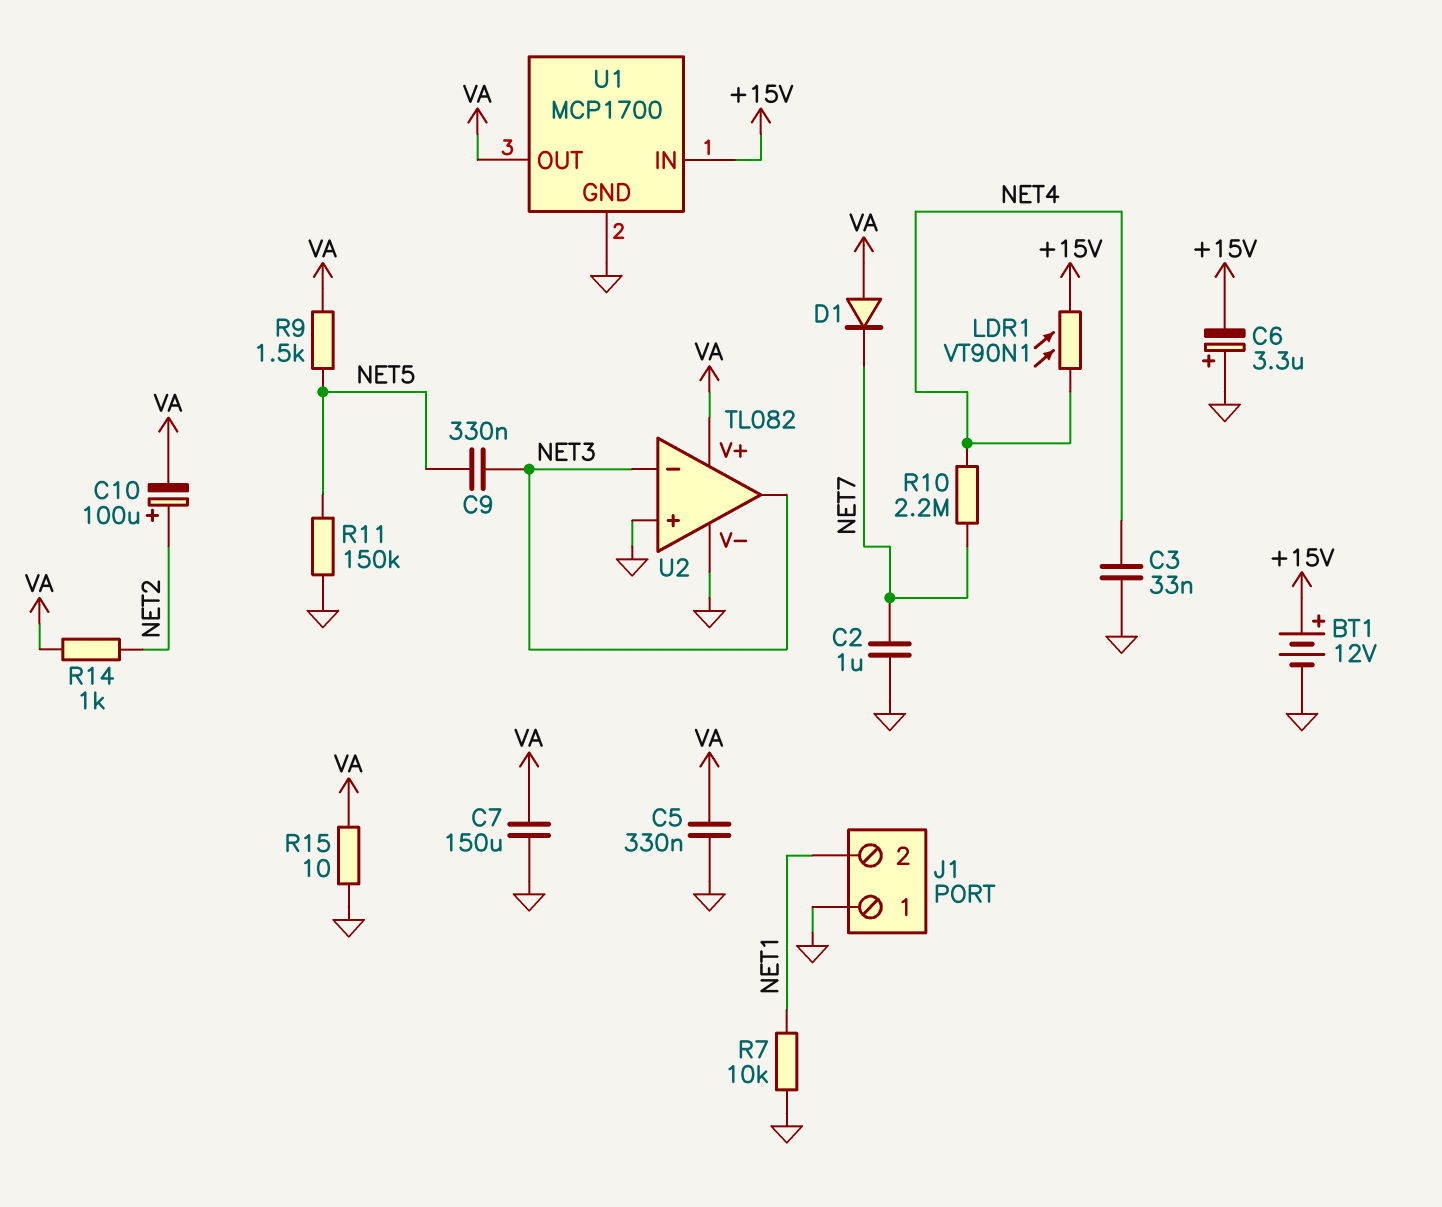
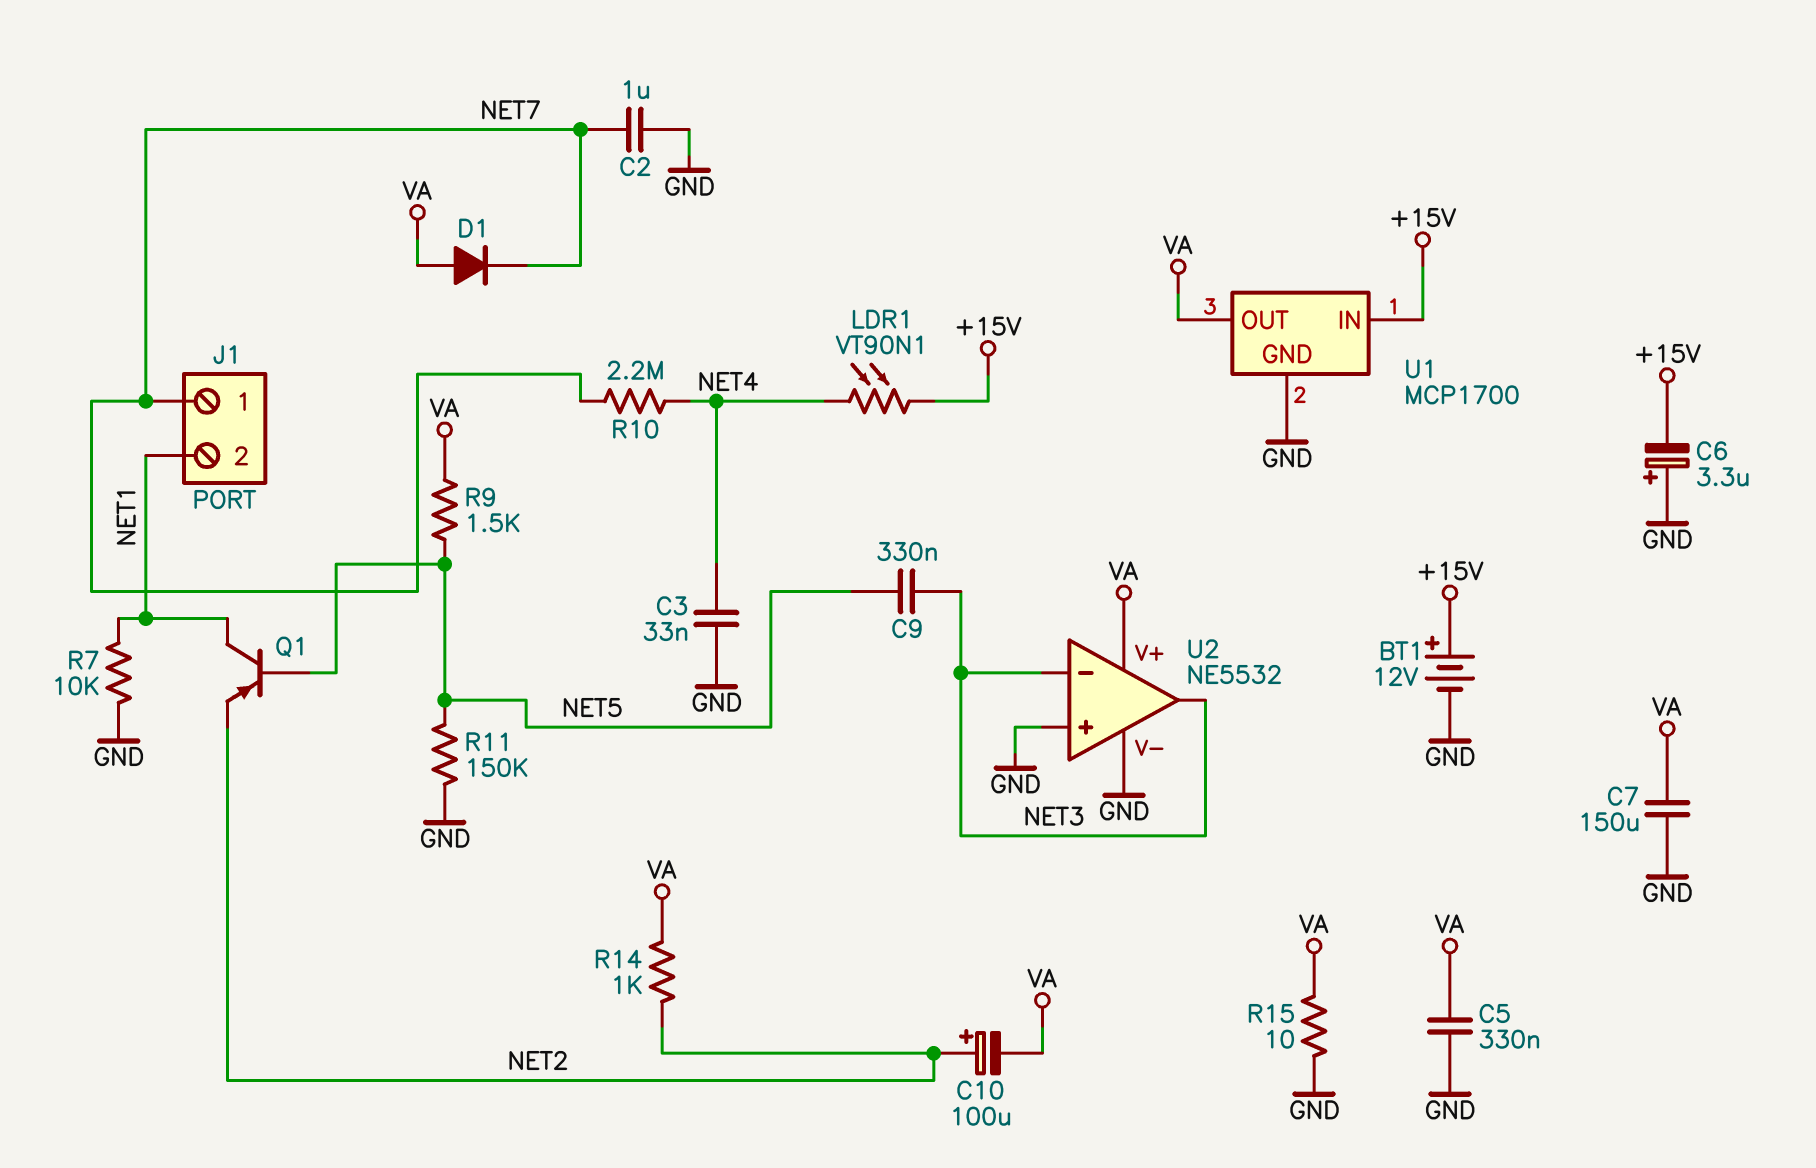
J1 pin 1: GND -> NET7
Q1: none -> PNP (B NET5, C NET1, E NET2)
U2: TL082 -> NE5532

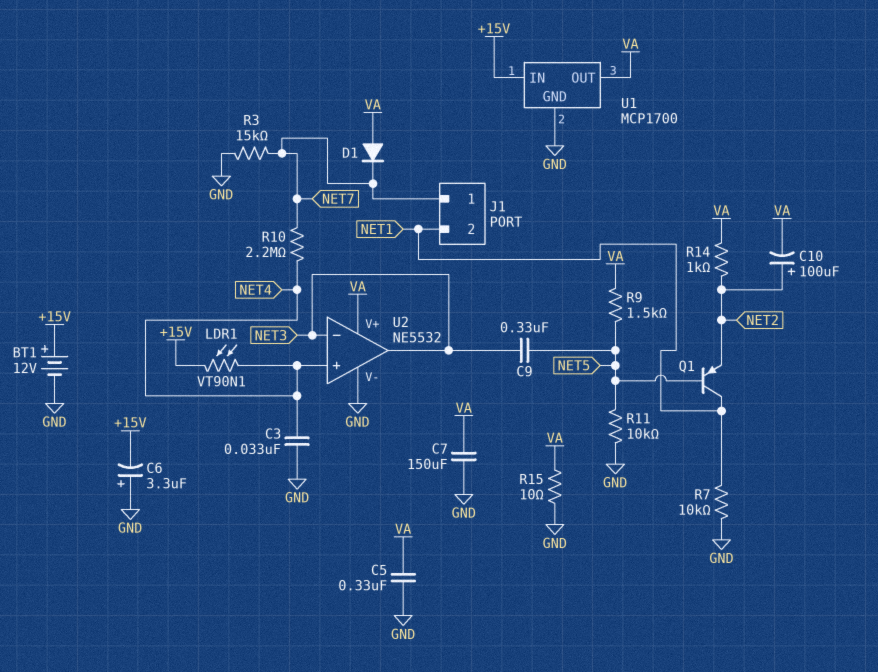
C2: 1uF (GND, NET7) -> none
R3: none -> 15k (GND, NET7)
R11: 150k (GND, NET5) -> 10k (GND, NET5)
U2 pin in+: GND -> NET4

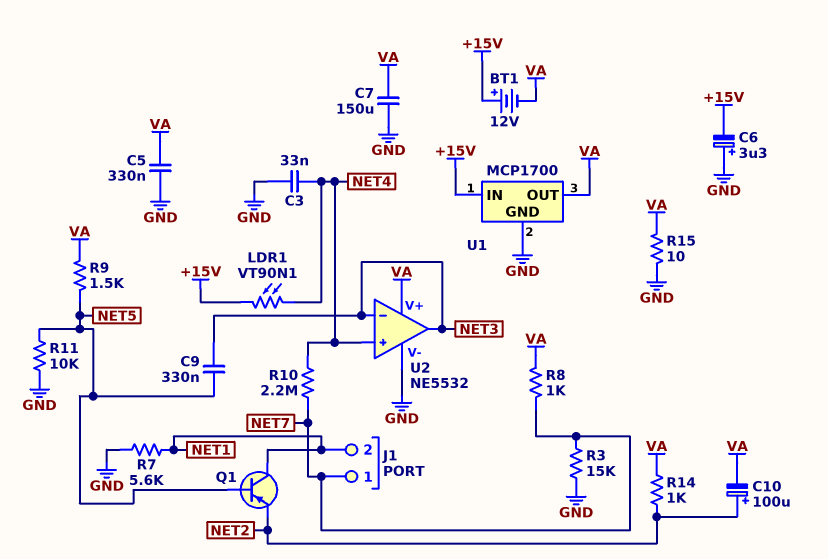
BT1: 12V (plus +15V, minus GND) -> 12V (plus +15V, minus VA)
D1: diode (A VA, K NET7) -> none
R7: 10k (GND, NET1) -> 5.6k (GND, NET1)
R8: none -> 1k (NET7, VA)

